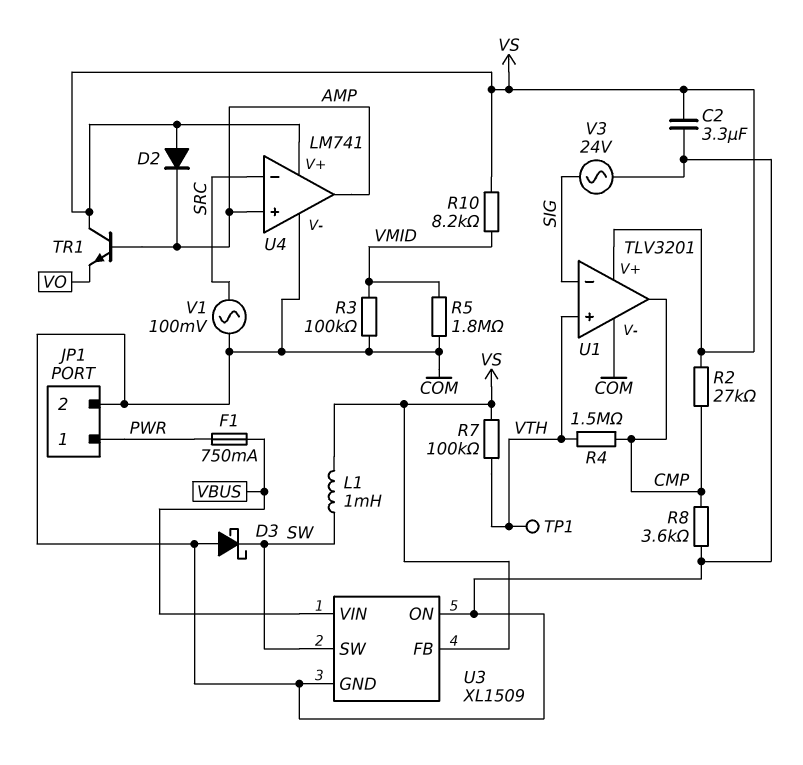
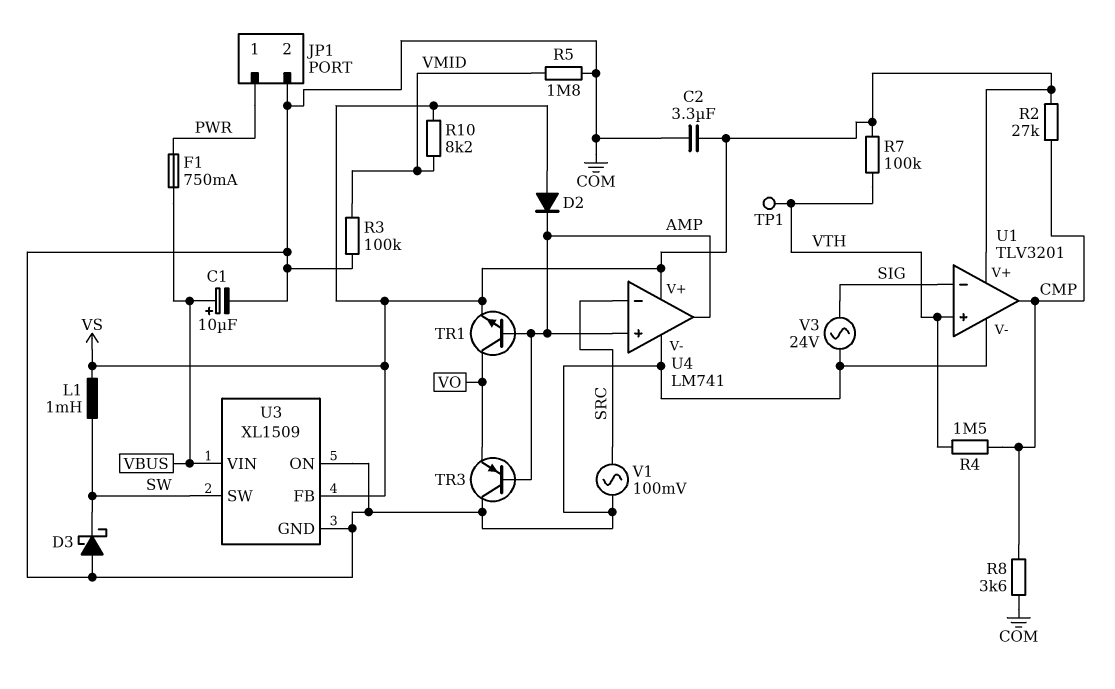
C1: none -> 10uF (plus VBUS, minus COM)
TR1: NPN (B AMP, C VS, E VO) -> NPN (B AMP, C VO, E VS)
TR3: none -> PNP (B AMP, C COM, E VO)

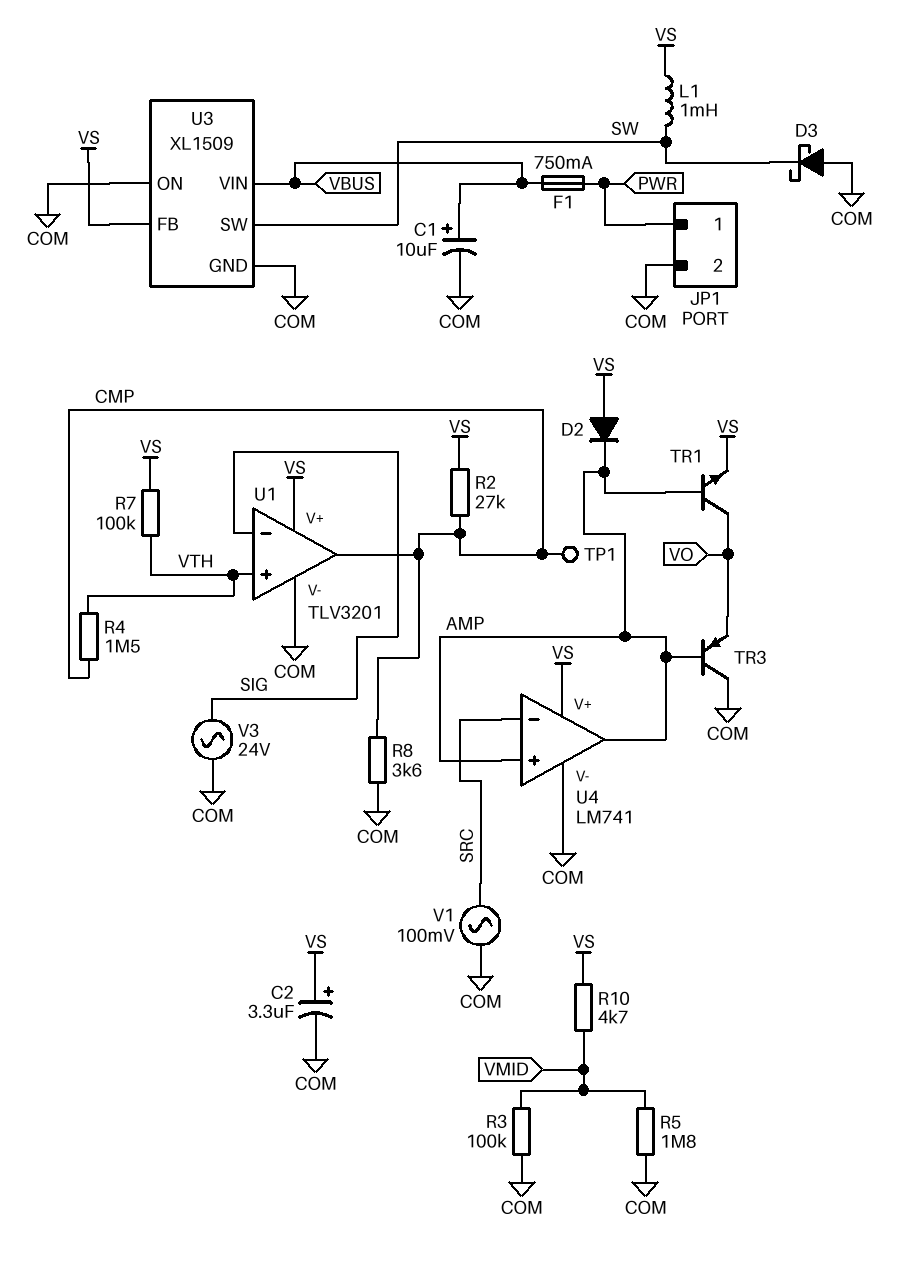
C2: 3.3uF (COM, VS) -> 3.3uF (plus VS, minus COM)
R10: 8.2k (VMID, VS) -> 4.7k (VMID, VS)
TP1: test point (VTH) -> test point (CMP)

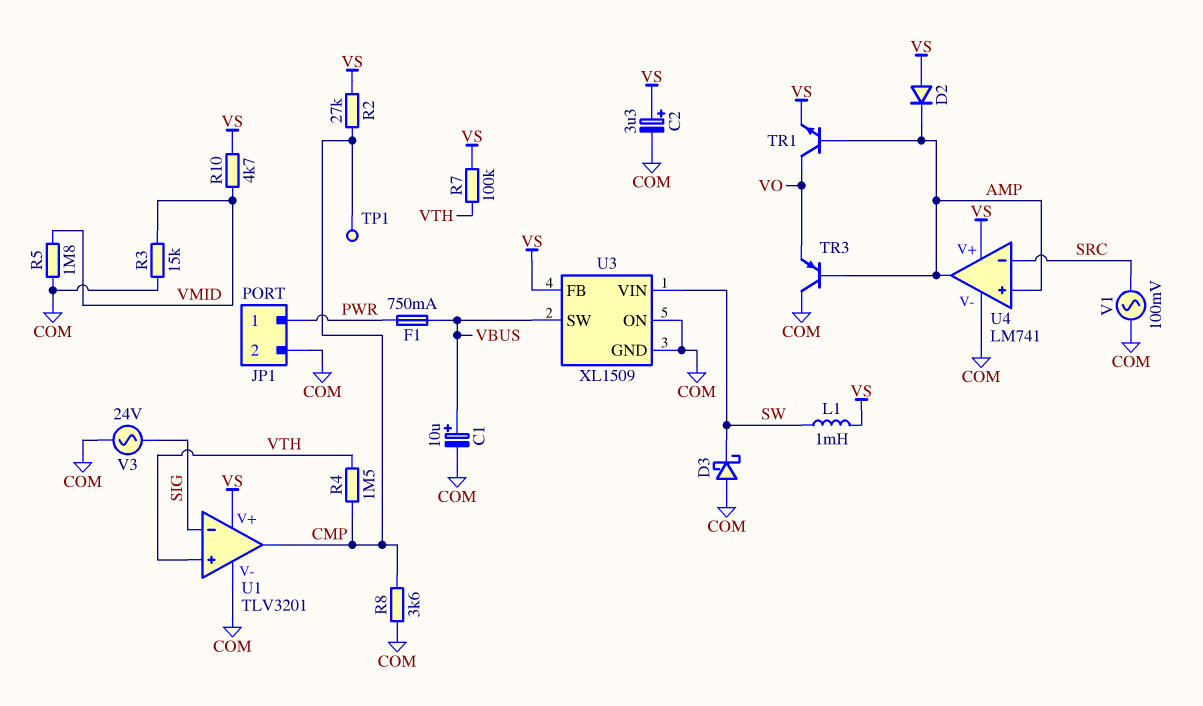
R3: 100k (COM, VMID) -> 15k (COM, VMID)
U3 pin SW: SW -> VBUS
U3 pin VIN: VBUS -> SW

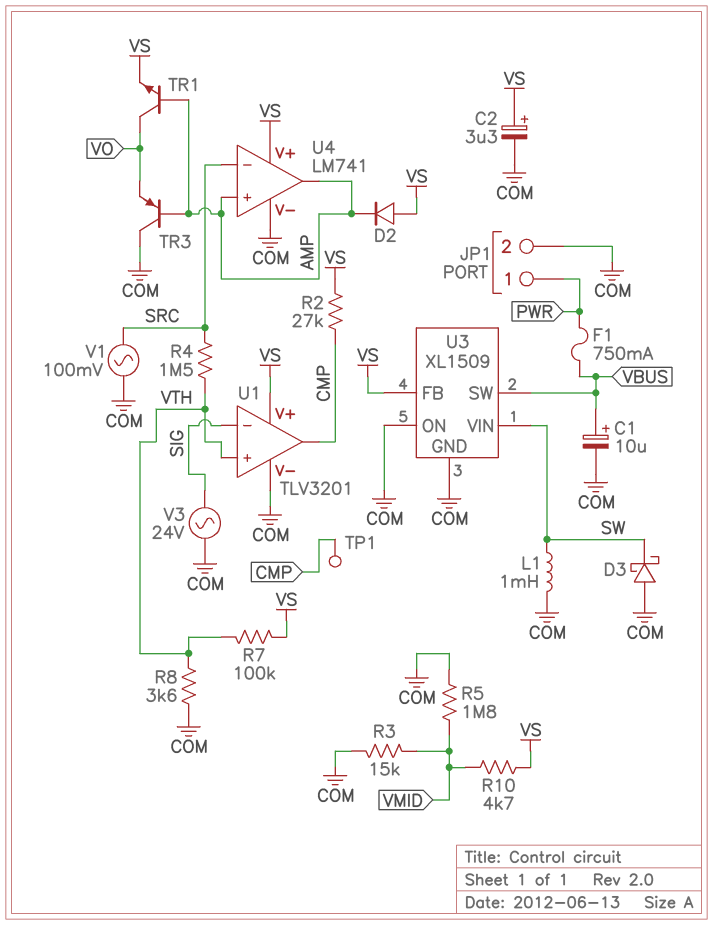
L1: 1mH (SW, VS) -> 1mH (COM, SW)
R4: 1.5M (CMP, VTH) -> 1.5M (SRC, VTH)
R8: 3.6k (CMP, COM) -> 3.6k (COM, VTH)

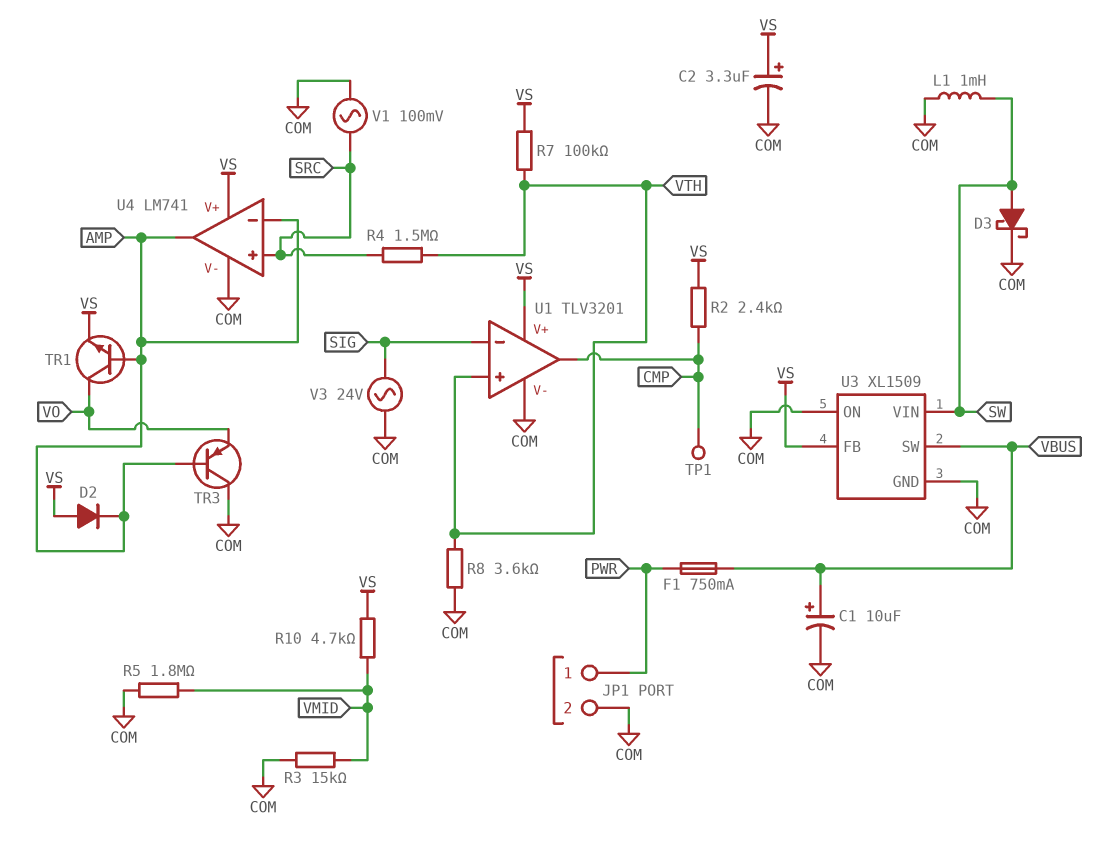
D3: schottky (A COM, K SW) -> schottky (A SW, K COM)
R2: 27k (CMP, VS) -> 2.4k (CMP, VS)
U4 pin in+: AMP -> SRC
U4 pin in-: SRC -> AMP

